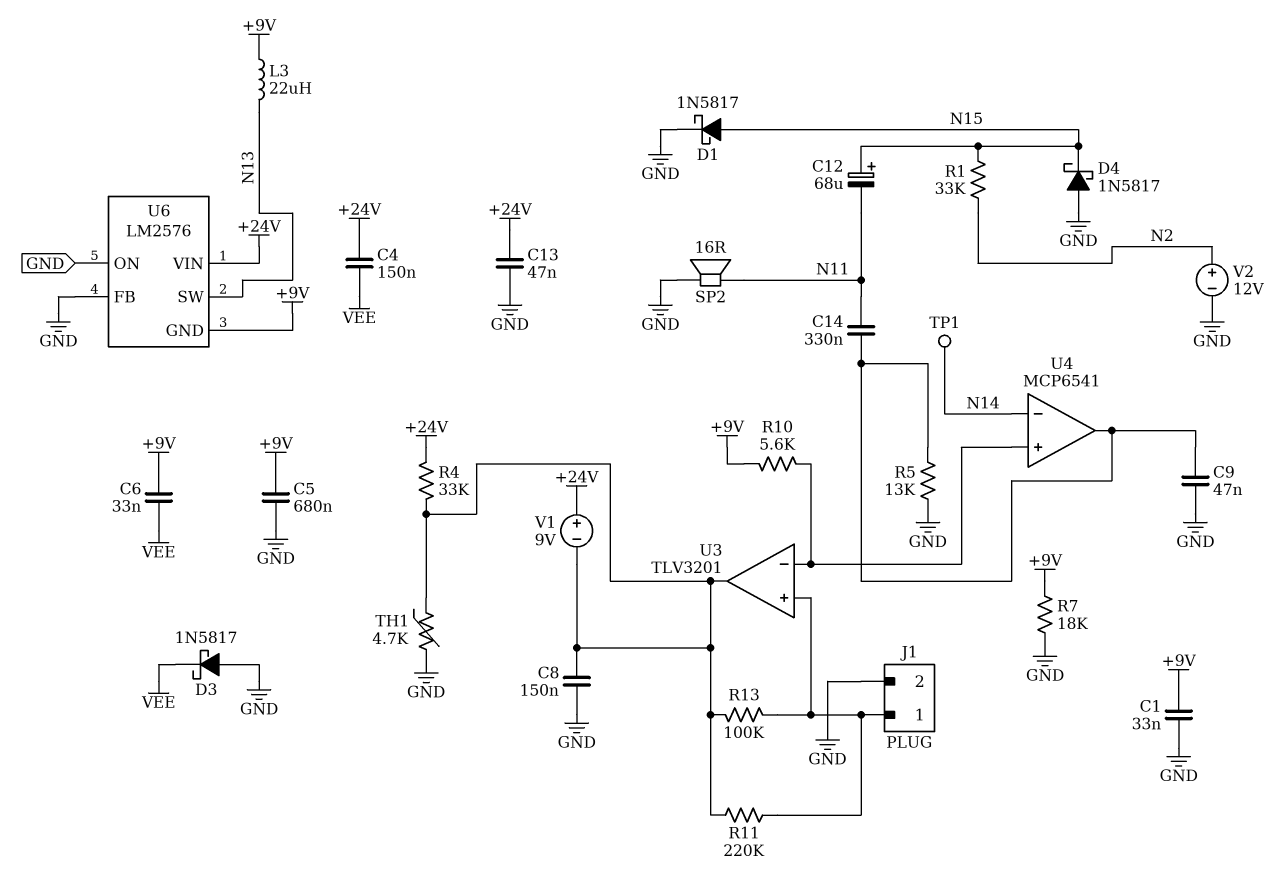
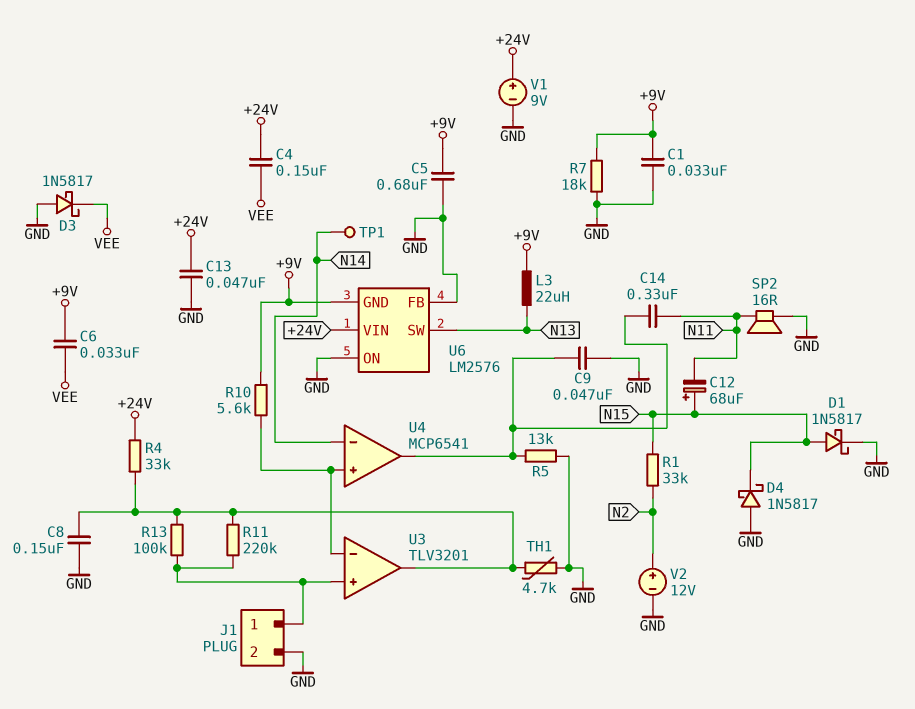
V1: 9V (plus +24V, minus U3/out) -> 9V (plus +24V, minus GND)

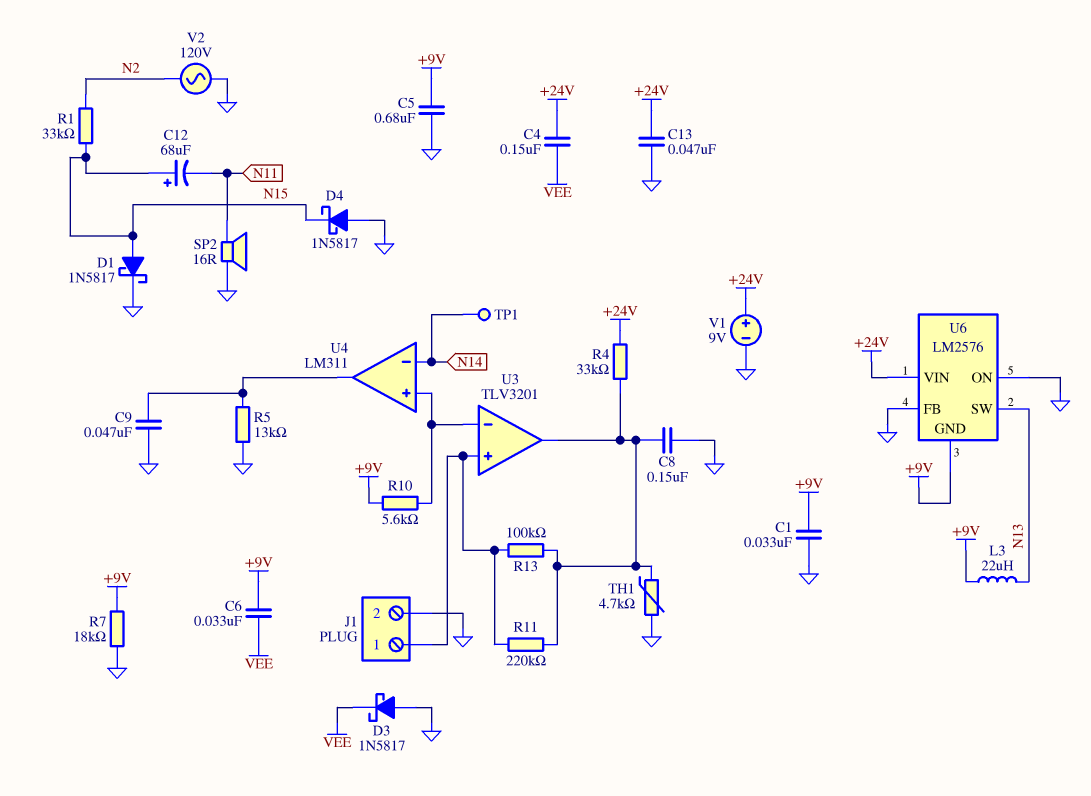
C14: 330nF (N11, U4/out) -> none
U4: MCP6541 -> LM311
V2: 12V (plus N2, minus GND) -> AC 120V (GND, N2)

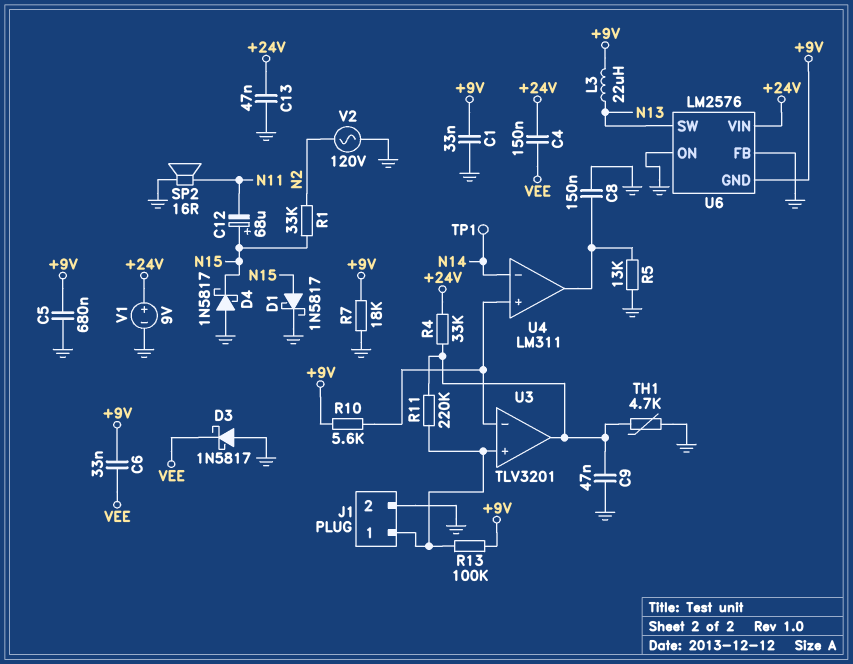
C8: 150nF (GND, U3/out) -> 150nF (GND, U4/out)
C9: 47nF (GND, U4/out) -> 47nF (GND, U3/out)
R13: 100k (J1/1, U3/out) -> 100k (+9V, J1/1)

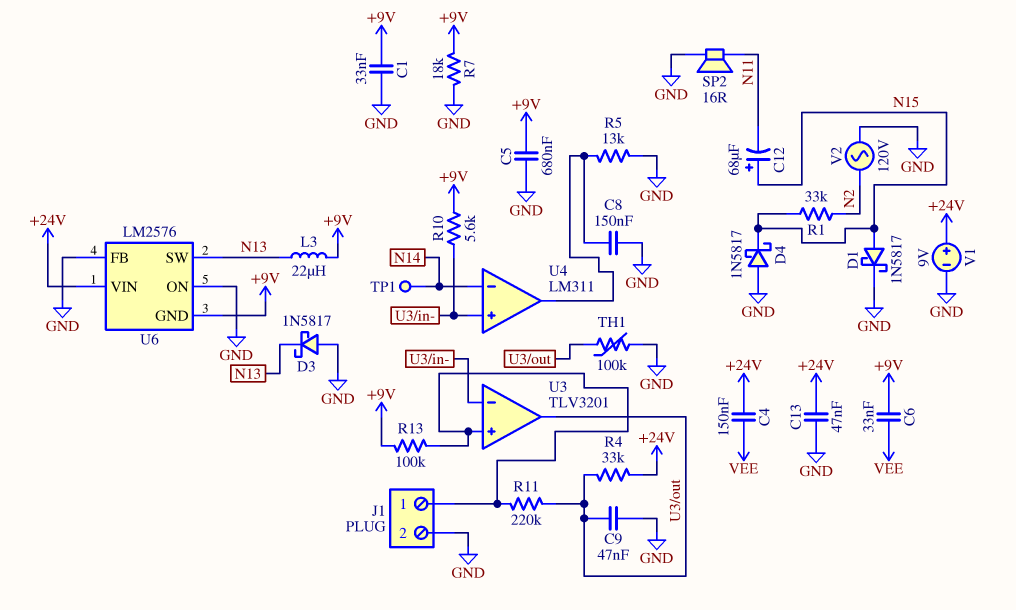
D3: schottky 1N5817 (A GND, K VEE) -> schottky 1N5817 (A GND, K N13)
TH1: 4.7k (GND, U3/out) -> 100k (GND, U3/out)

